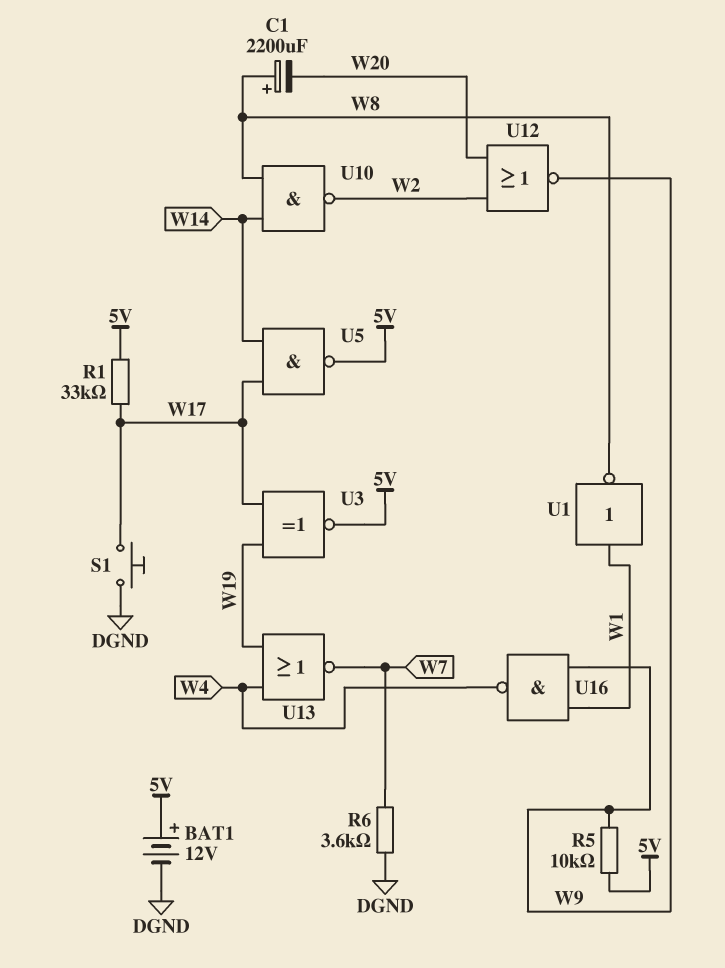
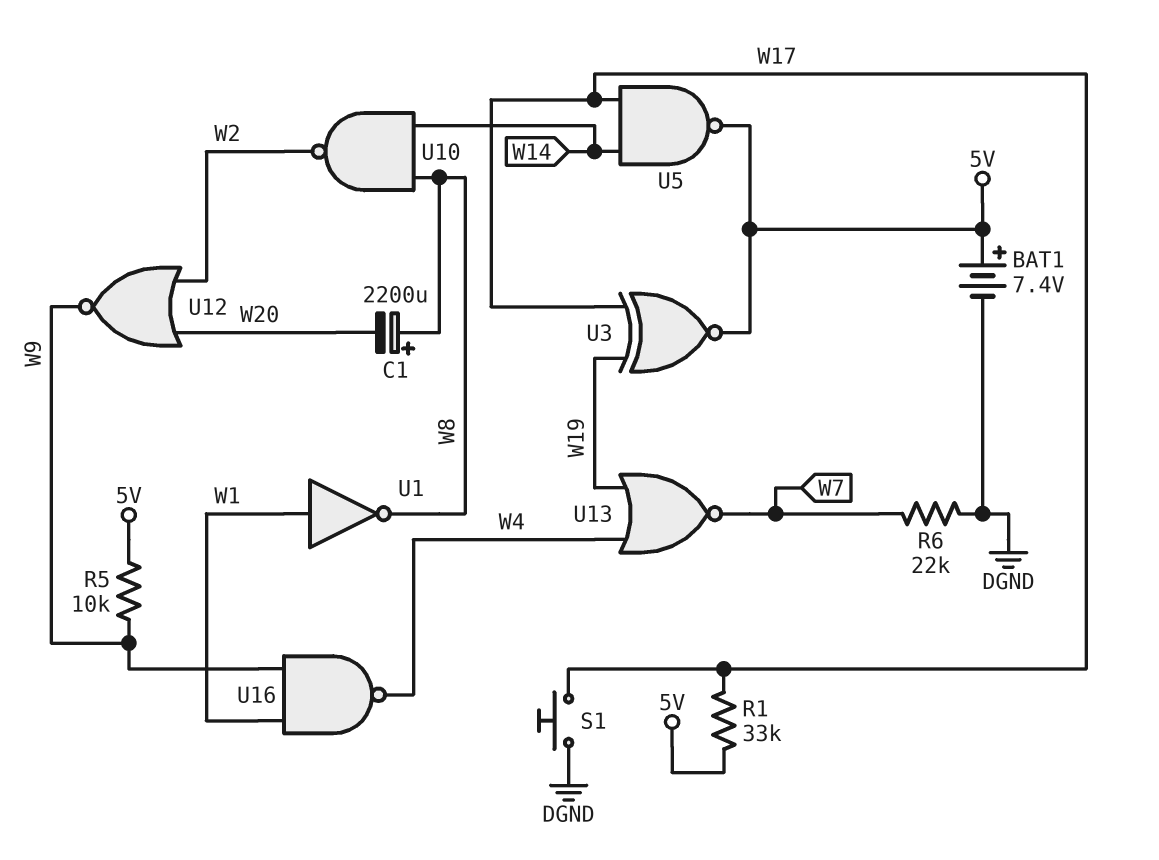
BAT1: 12V (plus 5V, minus DGND) -> 7.4V (plus 5V, minus DGND)
R6: 3.6k (DGND, W7) -> 22k (DGND, W7)

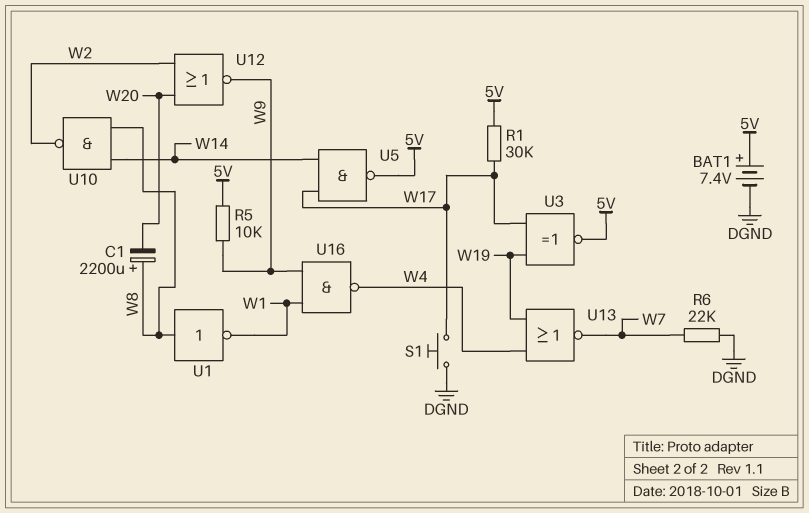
R1: 33k (5V, W17) -> 30k (5V, W17)
U1: NOT (in W1, out W8) -> NOT (in W8, out W1)

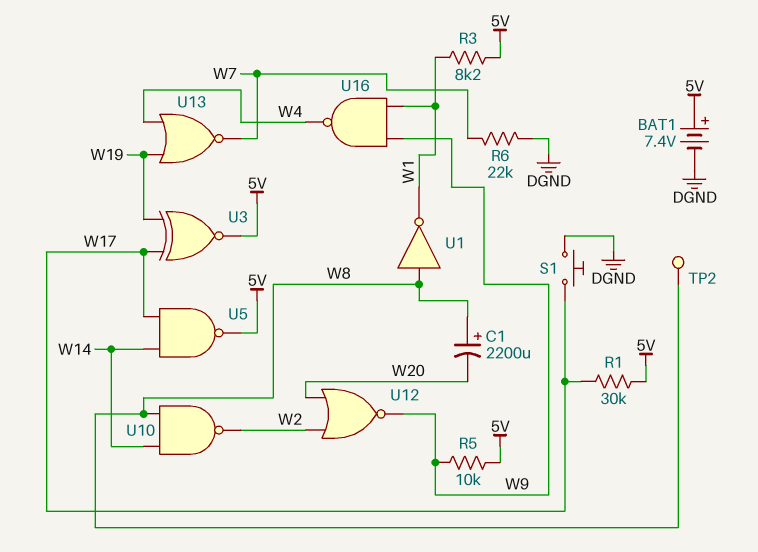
R3: none -> 8.2k (5V, W1)
TP2: none -> test point (W8)

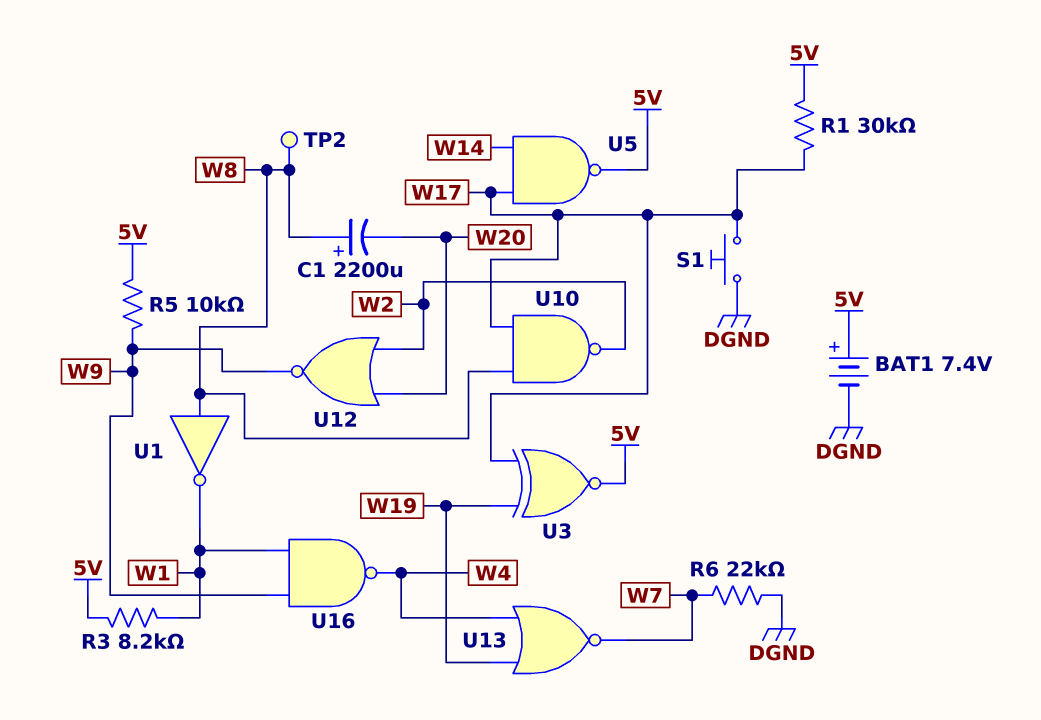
U10: NAND (in W8, in W14, out W2) -> NAND (in W8, in W17, out W2)

